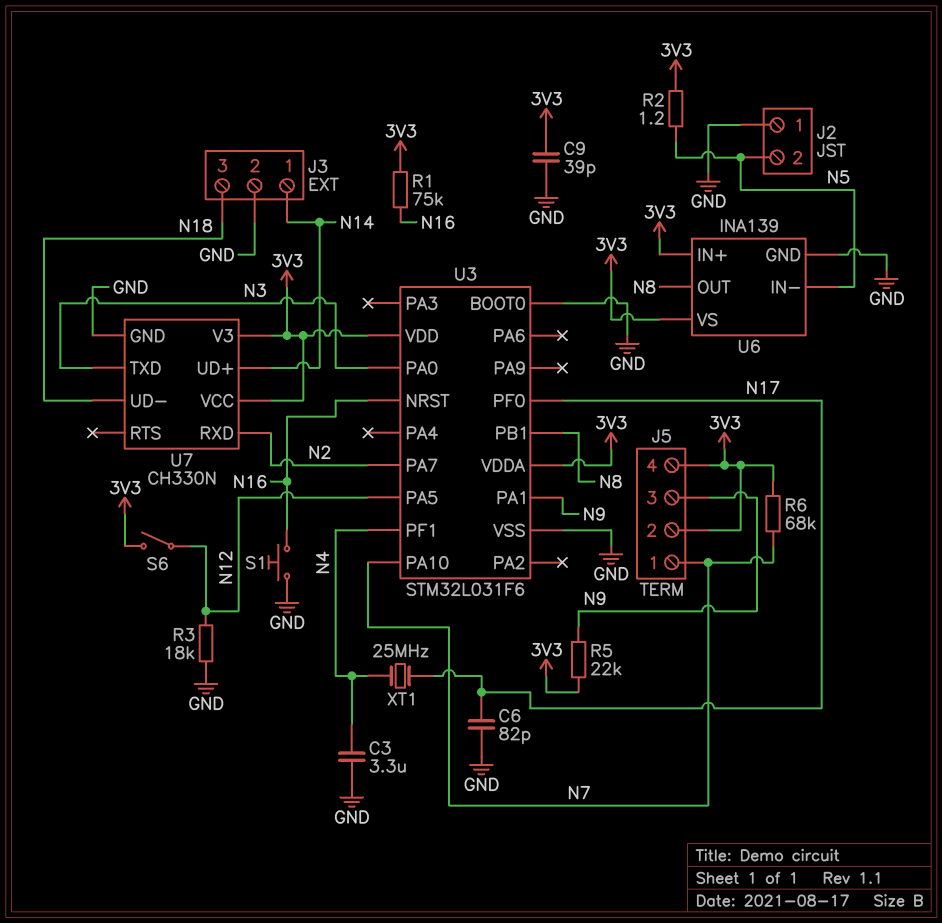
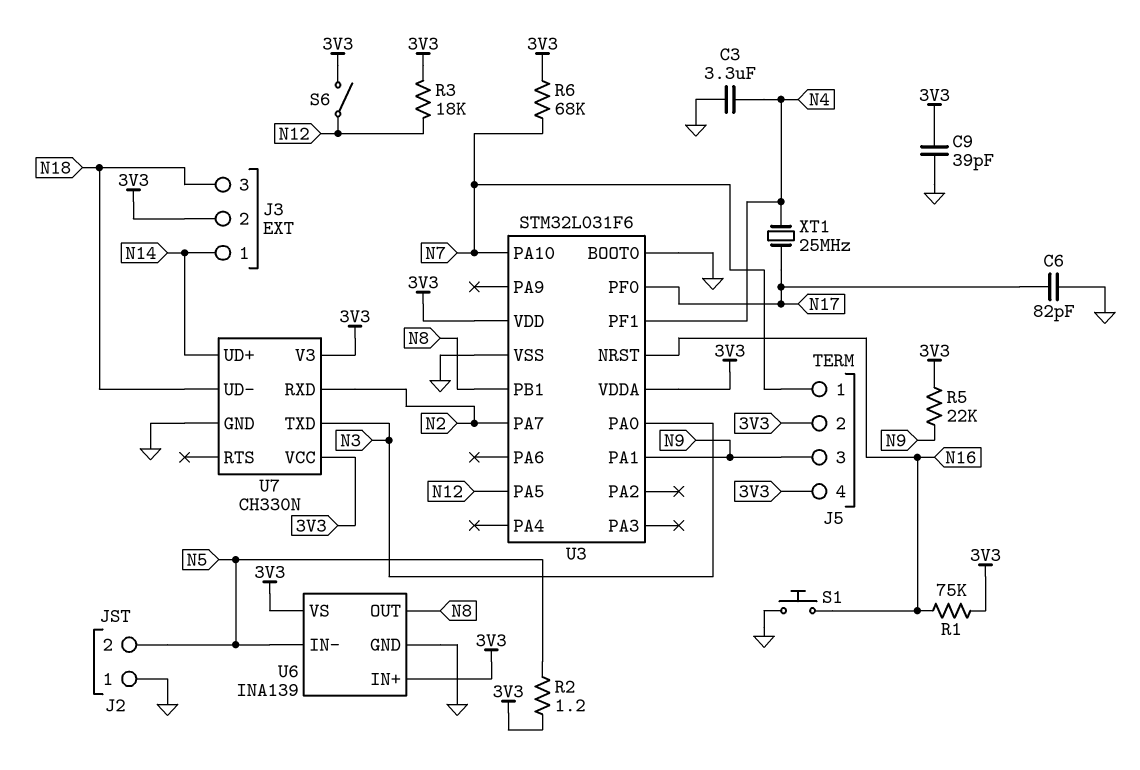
J3 pin 2: GND -> 3V3
R3: 18k (GND, N12) -> 18k (3V3, N12)

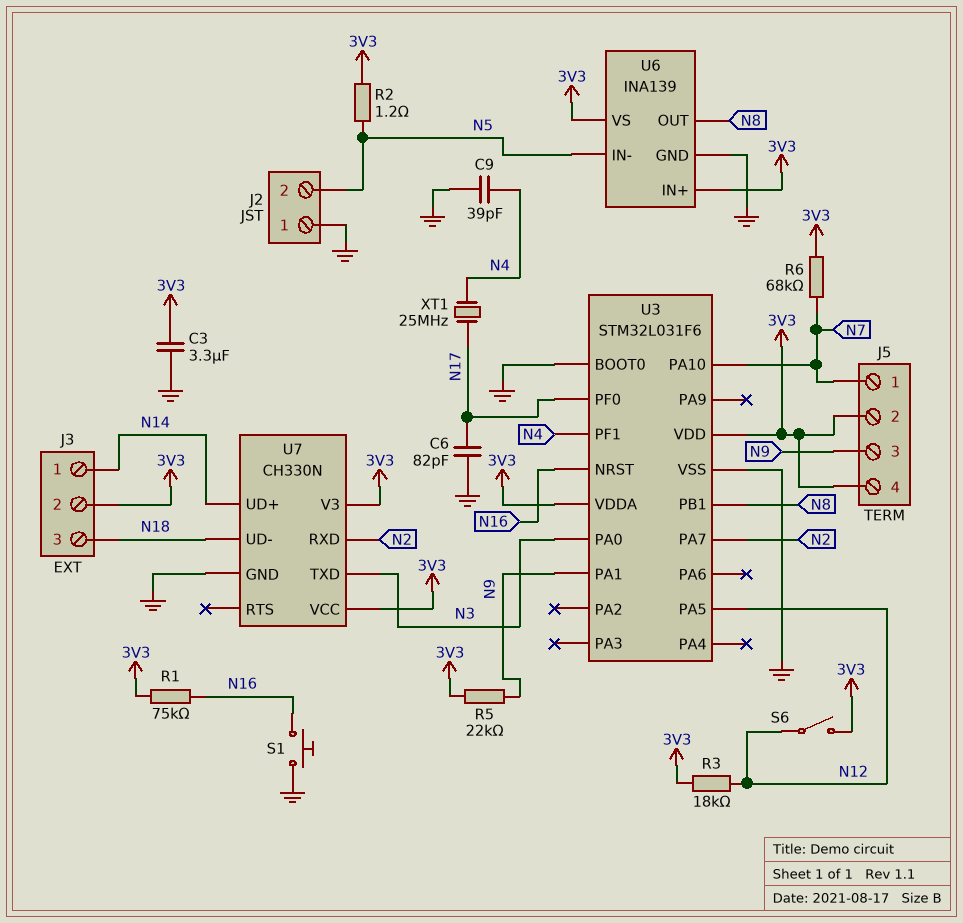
C3: 3.3uF (GND, N4) -> 3.3uF (3V3, GND)
C9: 39pF (3V3, GND) -> 39pF (GND, N4)

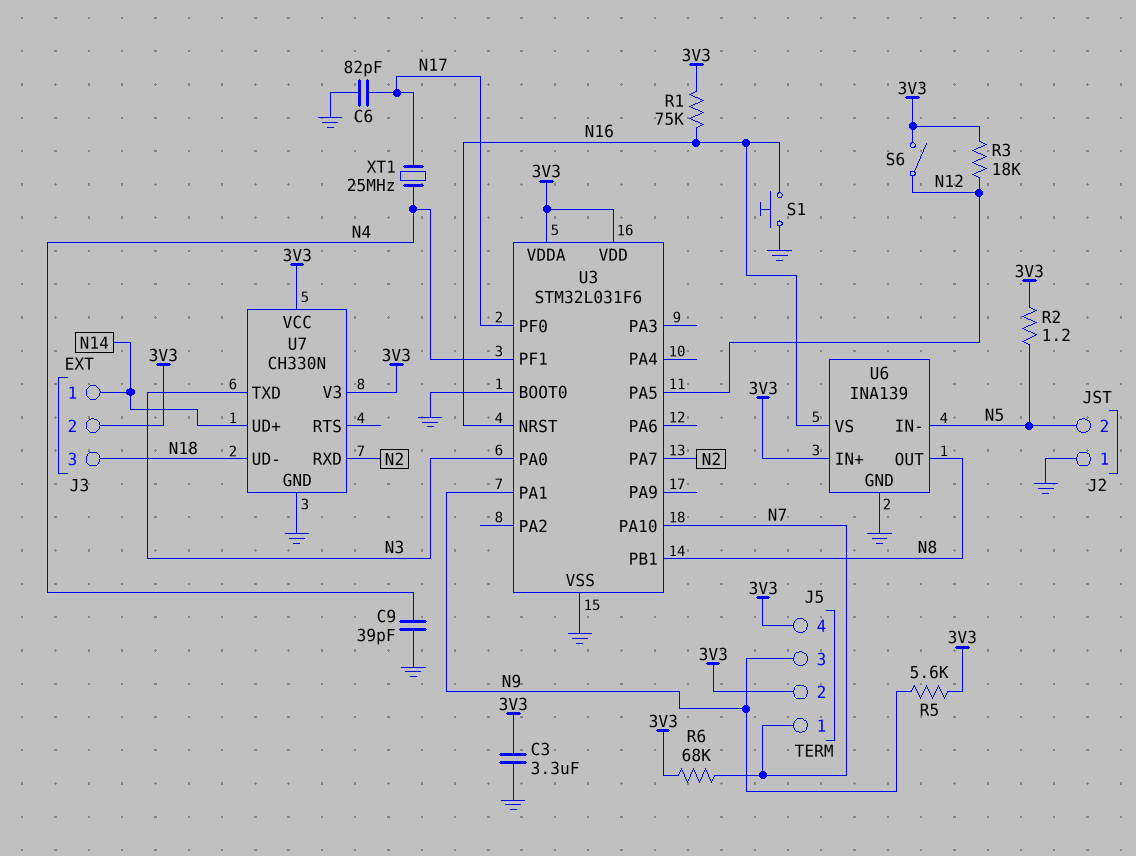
R5: 22k (3V3, N9) -> 5.6k (3V3, N9)
U6 pin VS: 3V3 -> N16

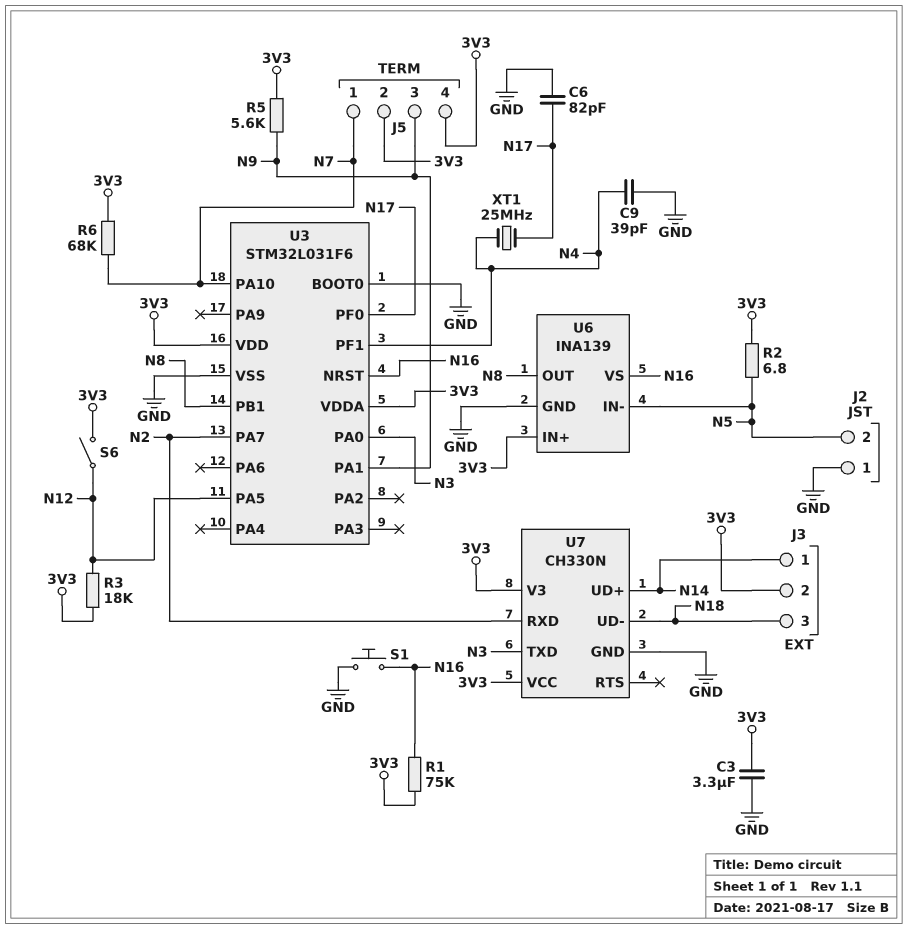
R2: 1.2 (3V3, N5) -> 6.8 (3V3, N5)

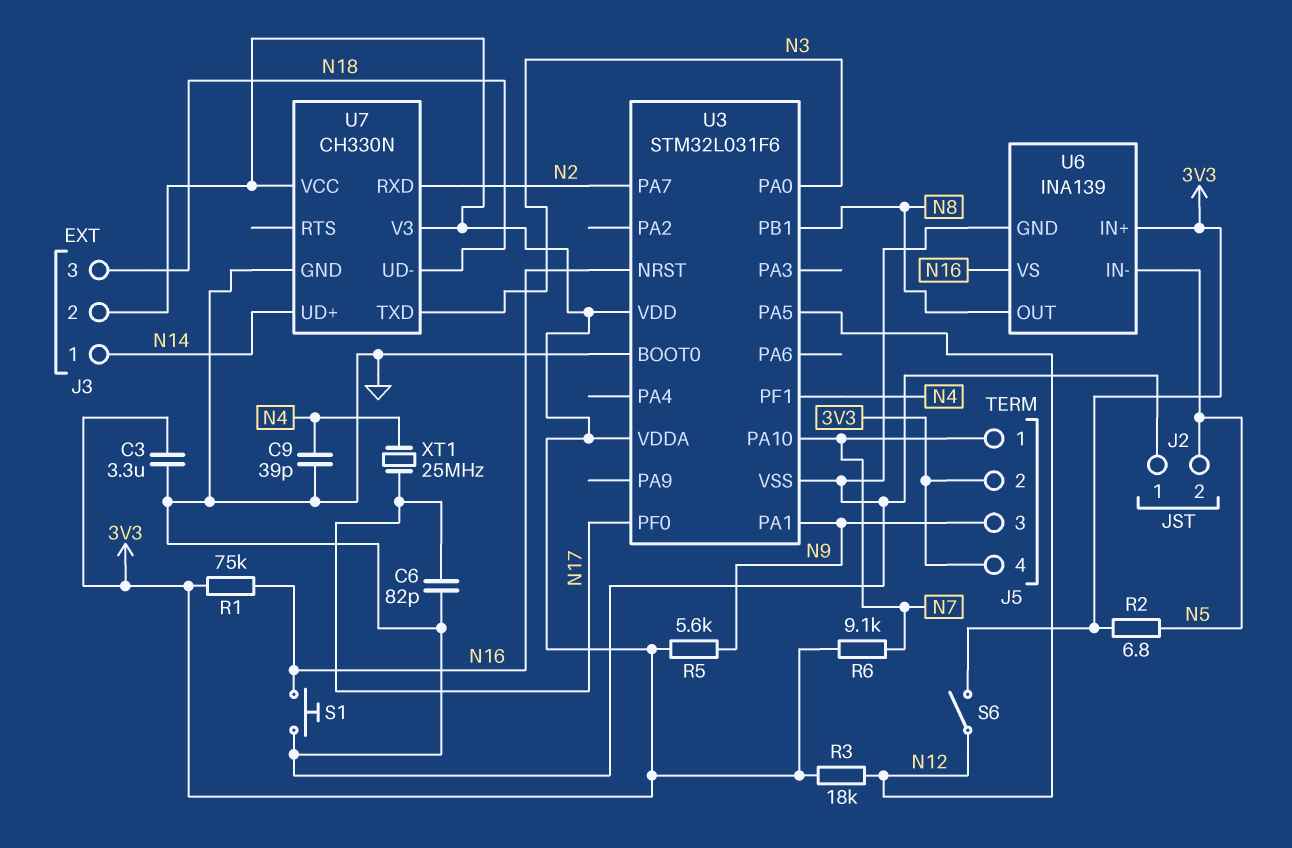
R6: 68k (3V3, N7) -> 9.1k (3V3, N7)

